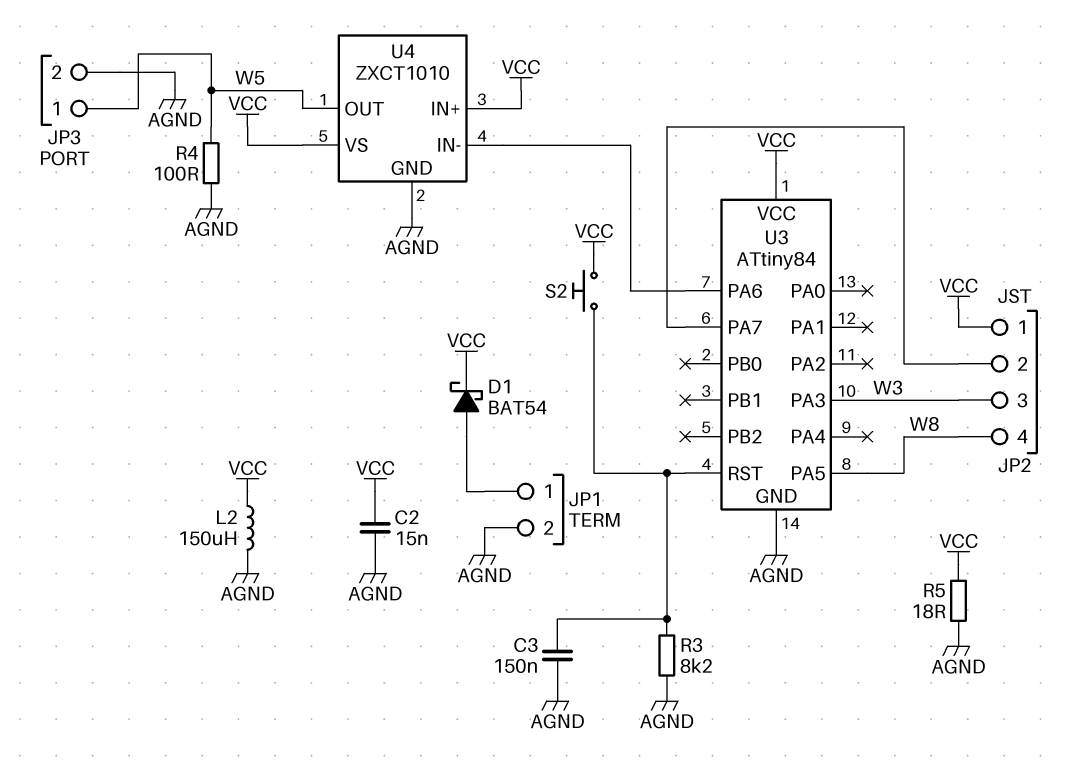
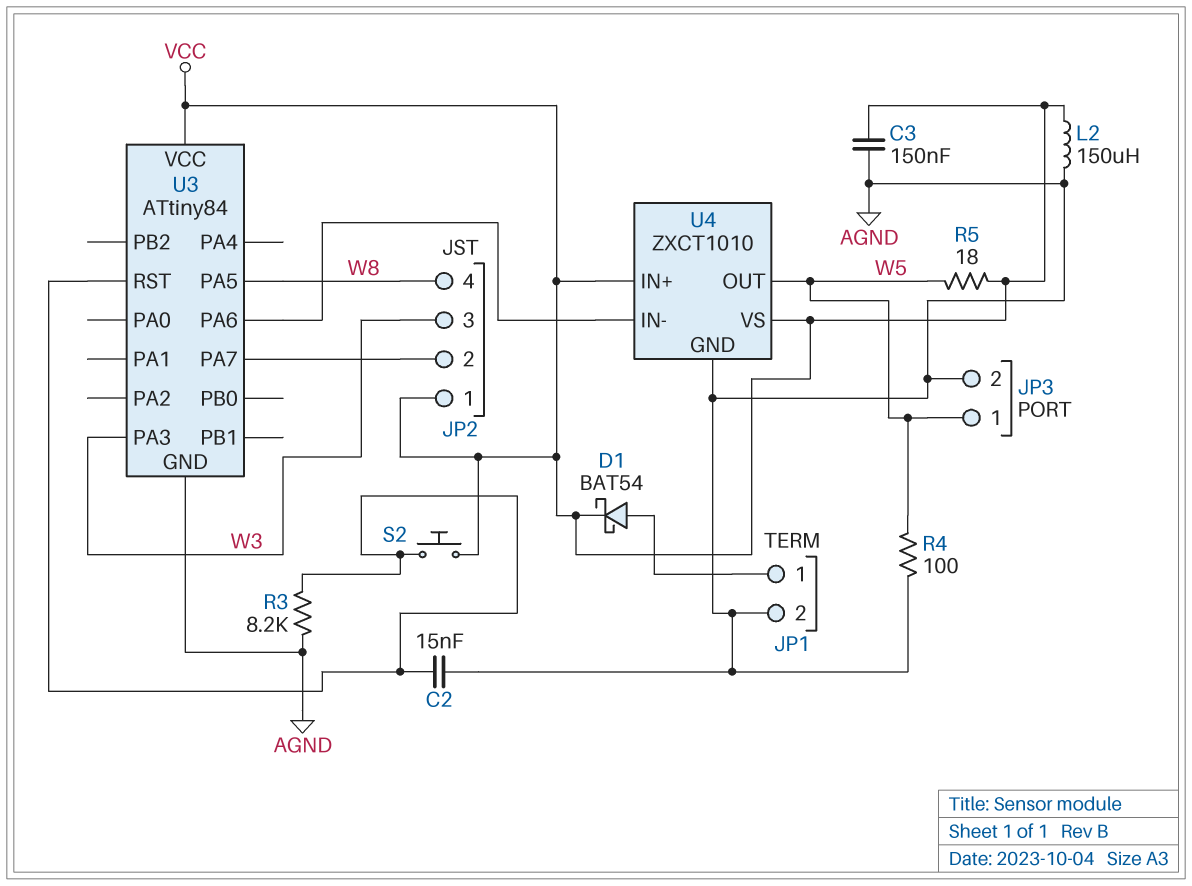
C2: 15nF (AGND, VCC) -> 15nF (AGND, U3/RST)
C3: 150nF (AGND, U3/RST) -> 150nF (AGND, VCC)
R5: 18 (AGND, VCC) -> 18 (VCC, W5)

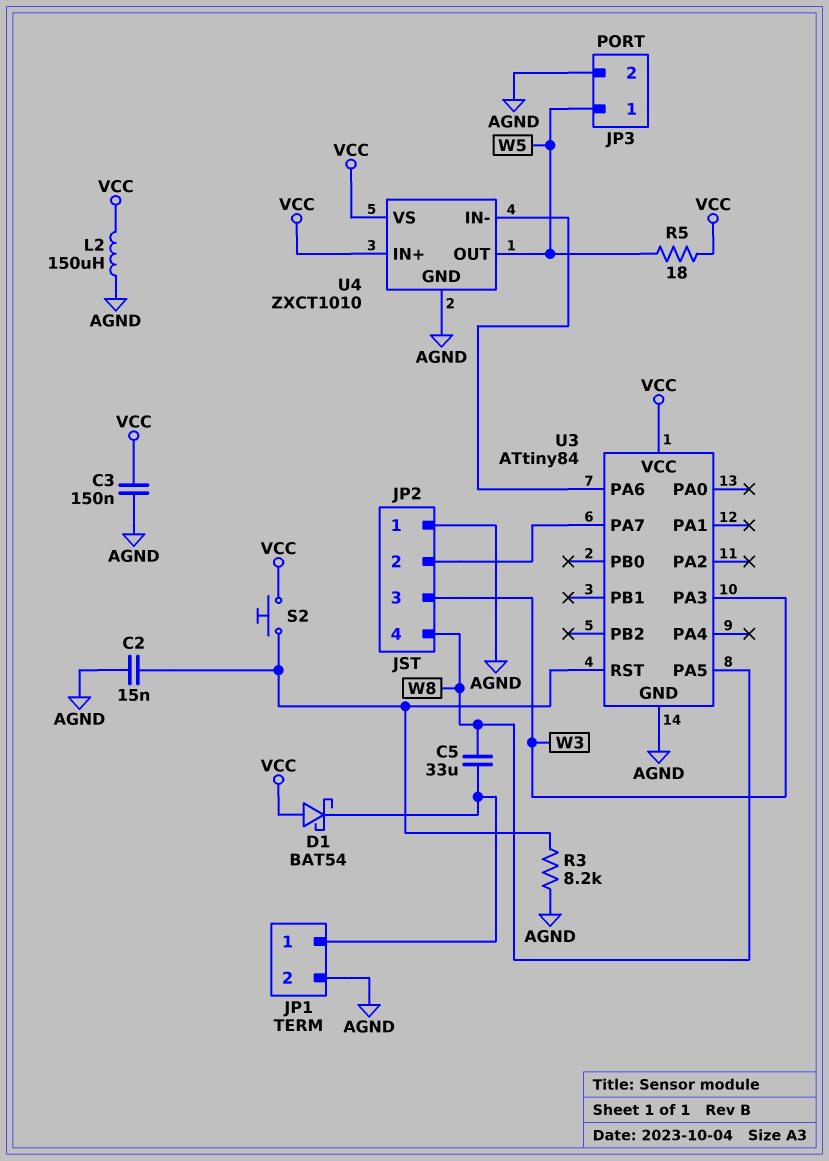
C5: none -> 33uF (JP1/1, W8)
D1: schottky BAT54 (A JP1/1, K VCC) -> schottky BAT54 (A VCC, K JP1/1)
JP2 pin 1: VCC -> AGND
R4: 100 (AGND, W5) -> none

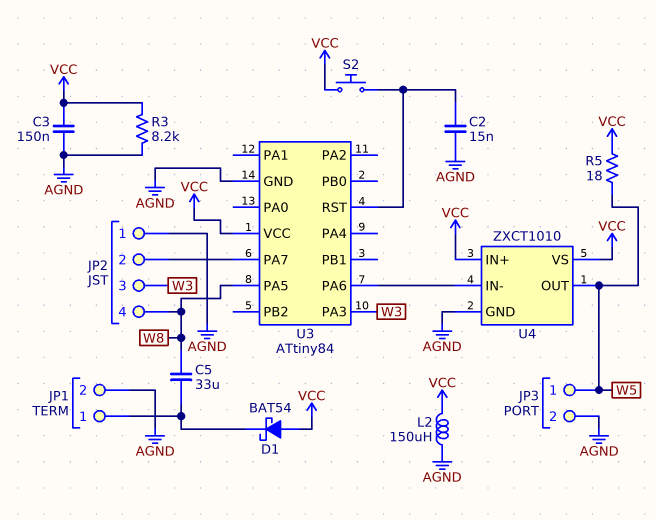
R3: 8.2k (AGND, U3/RST) -> 8.2k (AGND, VCC)

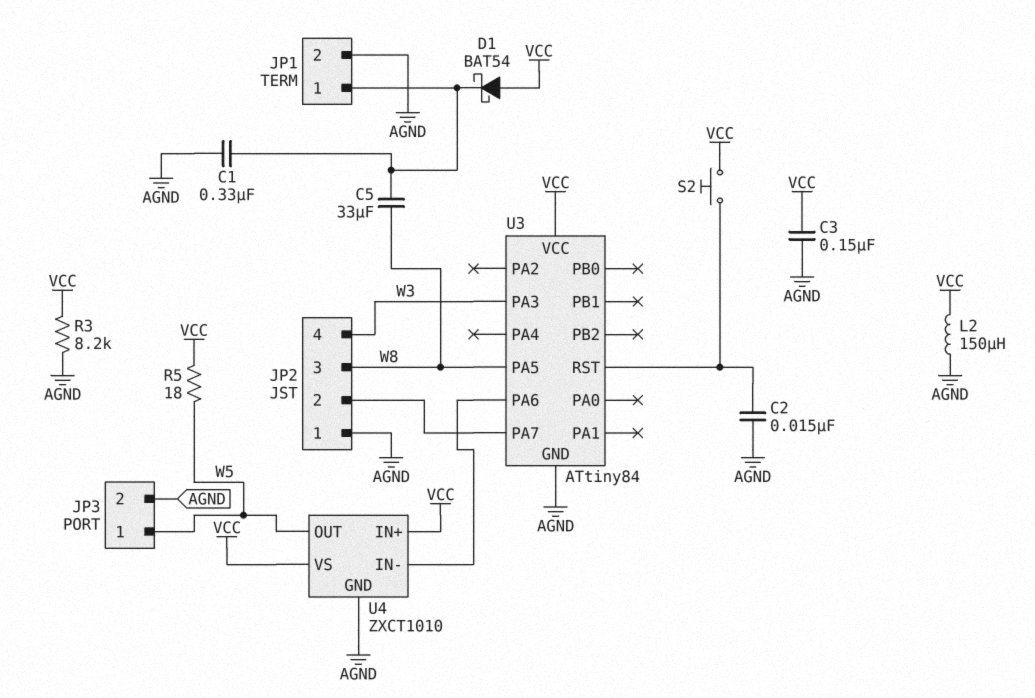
C1: none -> 330nF (AGND, JP1/1)
JP2 pin 3: W3 -> W8
JP2 pin 4: W8 -> W3

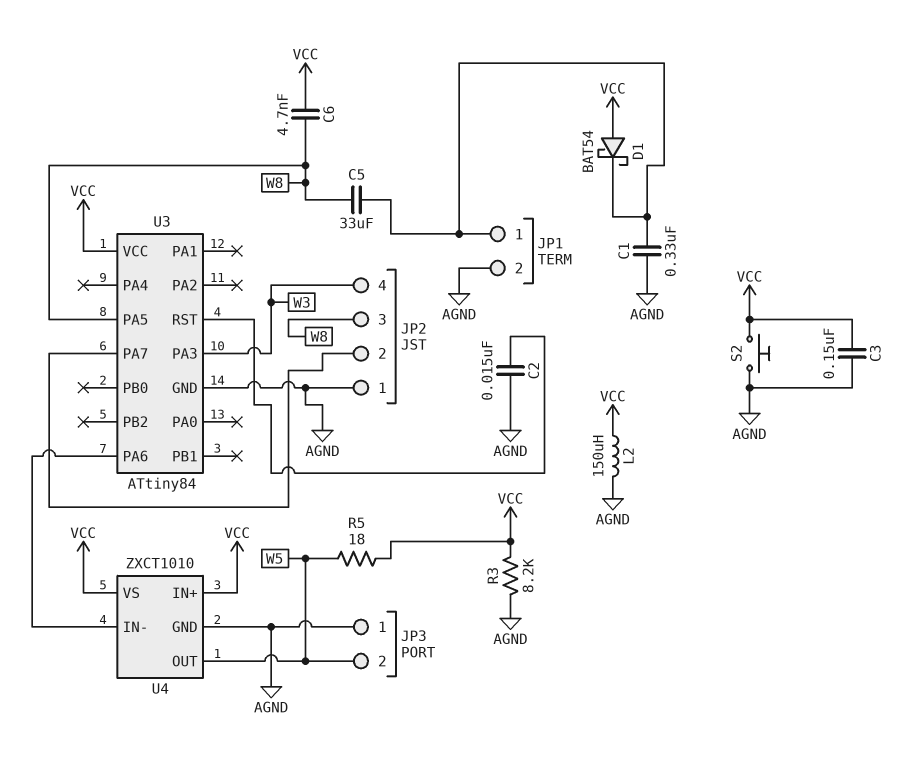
C6: none -> 4.7nF (VCC, W8)
JP3 pin 1: W5 -> AGND
JP3 pin 2: AGND -> W5
S2: button (U3/RST, VCC) -> button (AGND, VCC)

